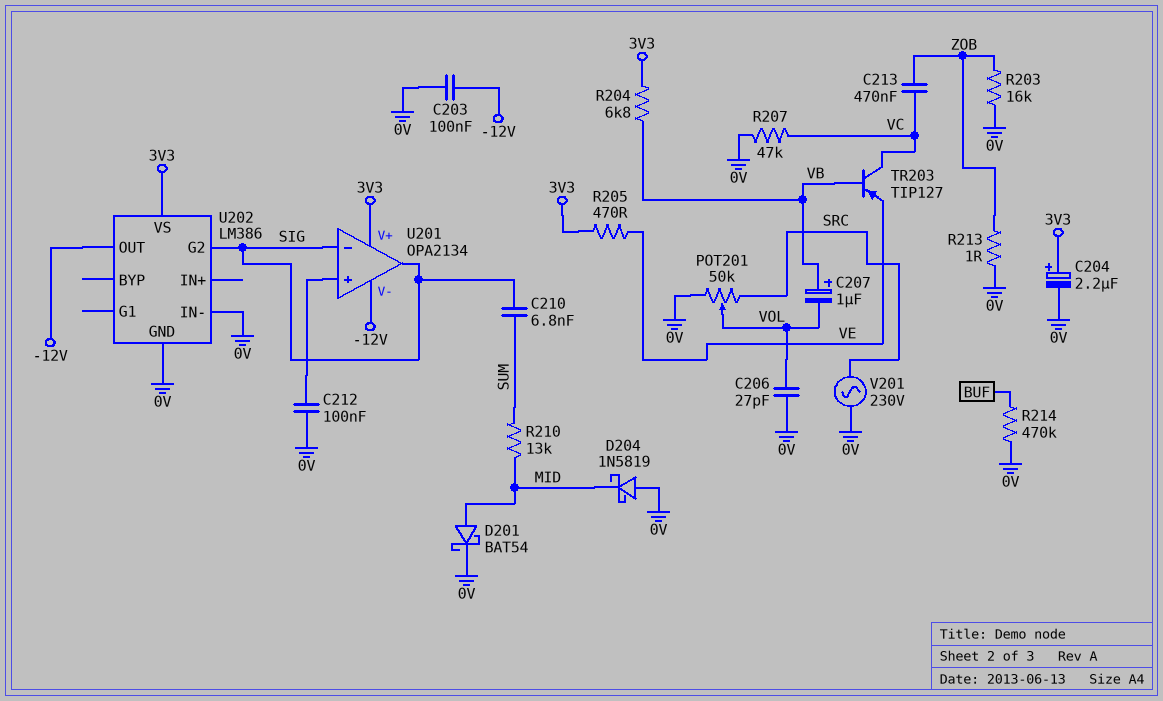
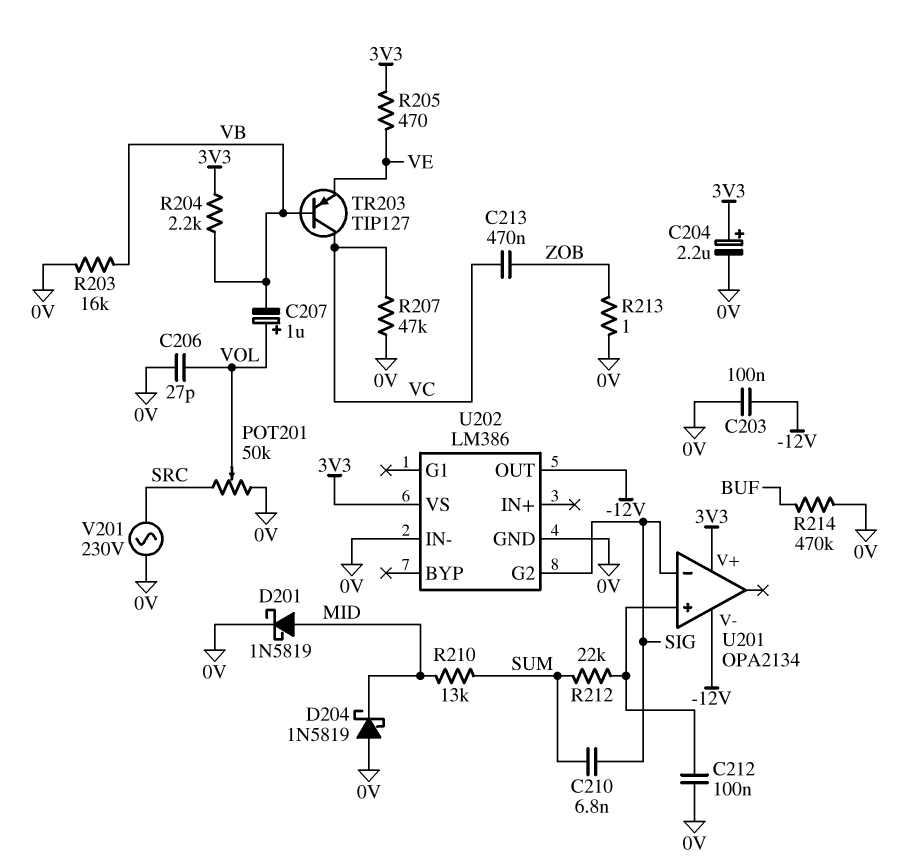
C207: 1uF (plus VB, minus VOL) -> 1uF (plus VOL, minus VB)
D201: schottky BAT54 (A MID, K 0V) -> schottky 1N5819 (A MID, K 0V)
R203: 16k (0V, ZOB) -> 16k (0V, VB)
R204: 6.8k (3V3, VB) -> 2.2k (3V3, VB)
R212: none -> 22k (SUM, U201/in+)
U201 pin out: SIG -> none

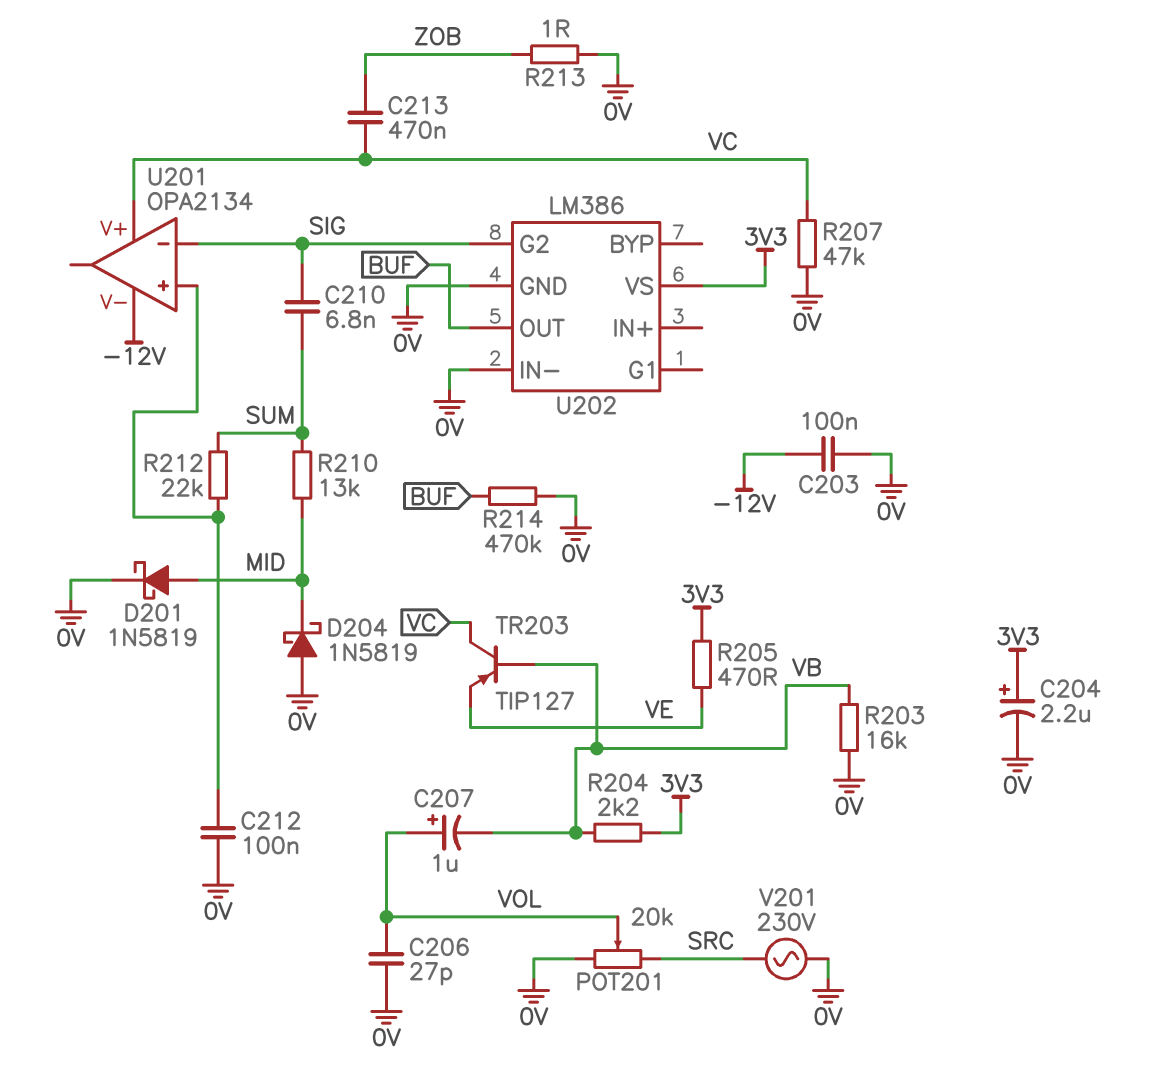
POT201: 50k (0V, SRC, wiper VOL) -> 20k (0V, SRC, wiper VOL)
U201 pin V+: 3V3 -> VC
U202 pin OUT: -12V -> BUF

